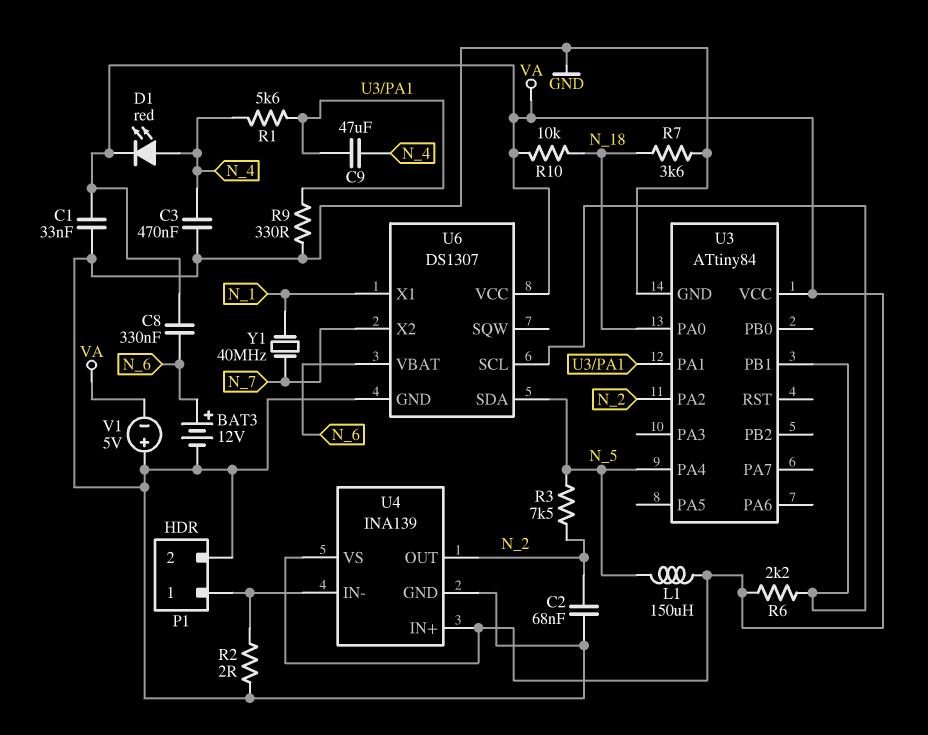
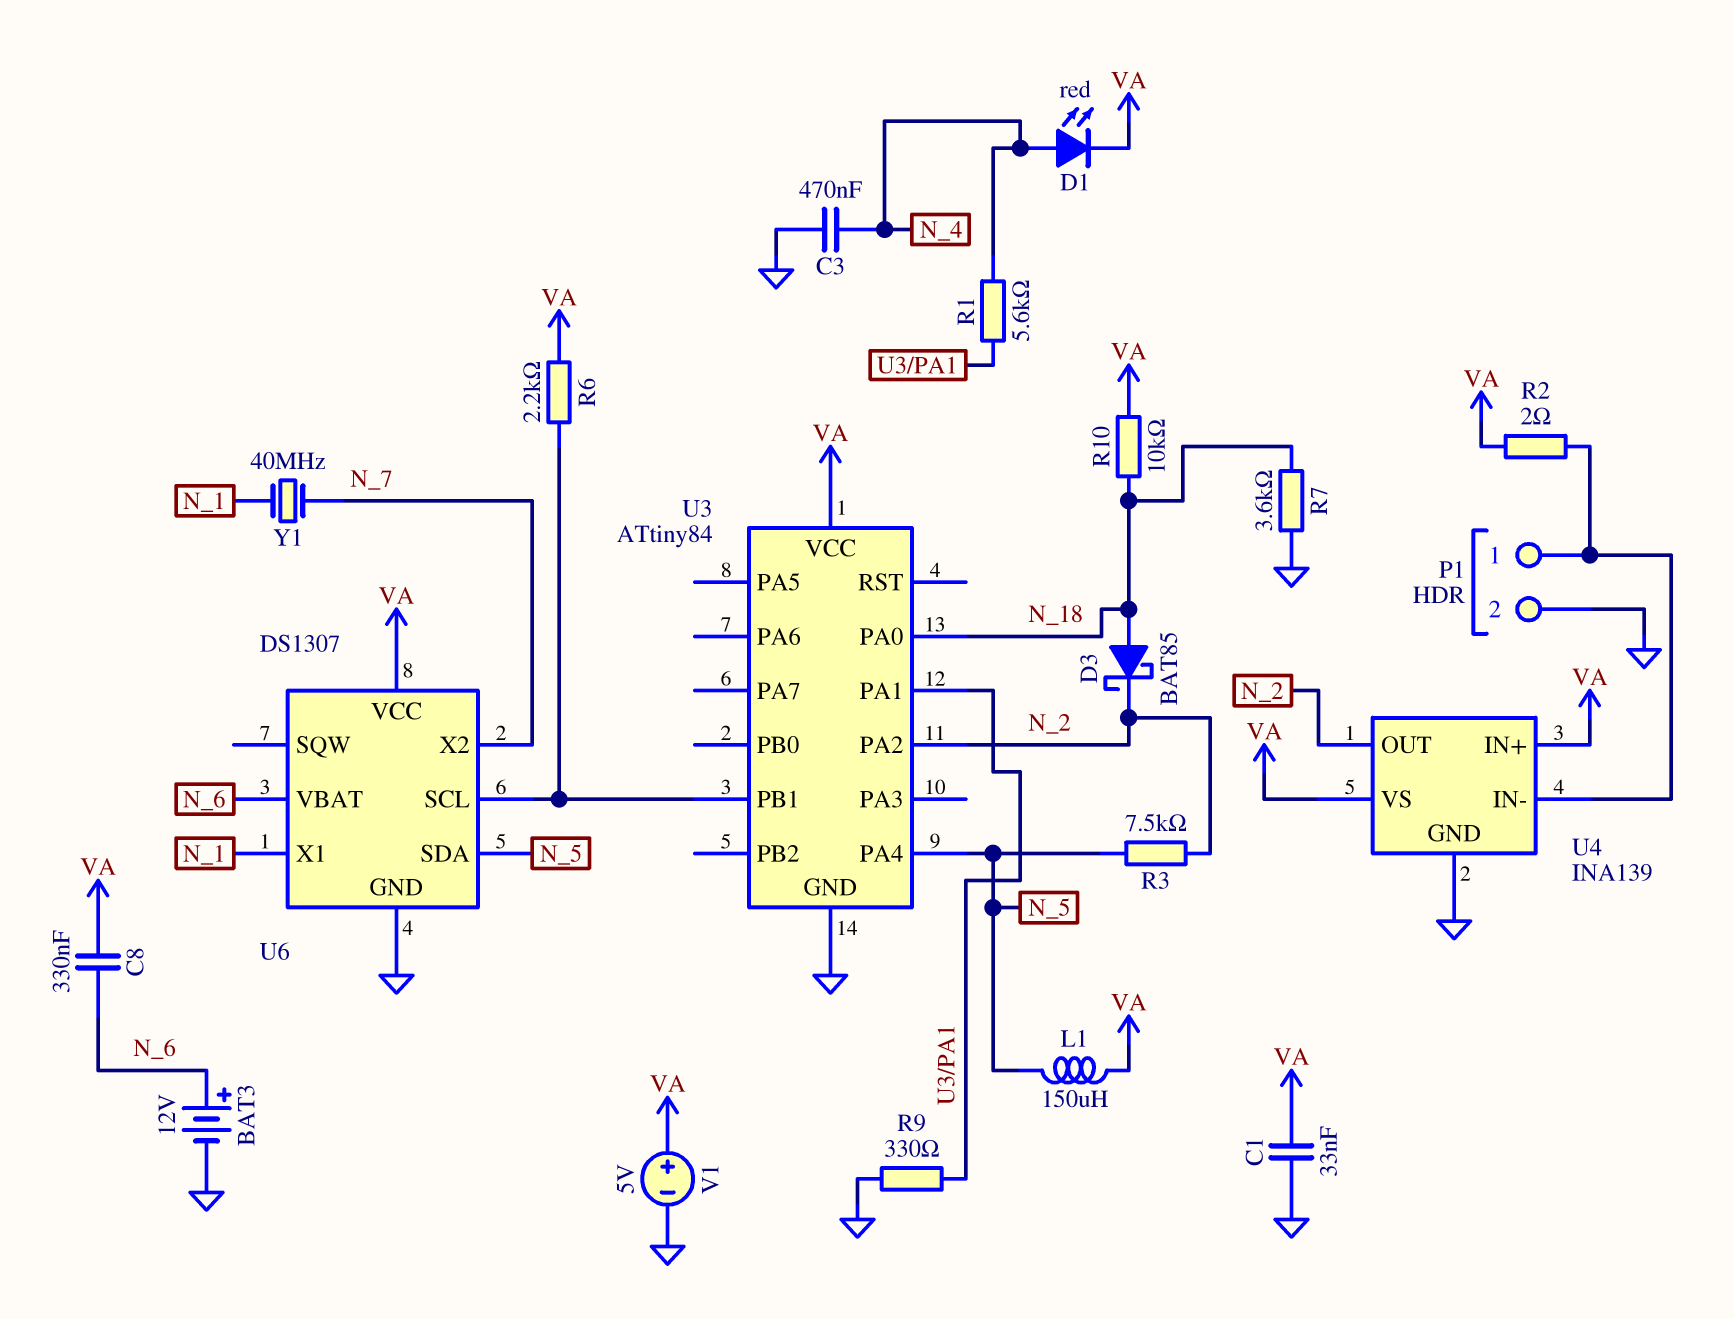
C2: 68nF (GND, N_2) -> none
C9: 47uF (N_4, U3/PA1) -> none
D3: none -> schottky BAT85 (A N_18, K N_2)
R2: 2 (GND, P1/1) -> 2 (P1/1, VA)
V1: 5V (plus GND, minus VA) -> 5V (plus VA, minus GND)

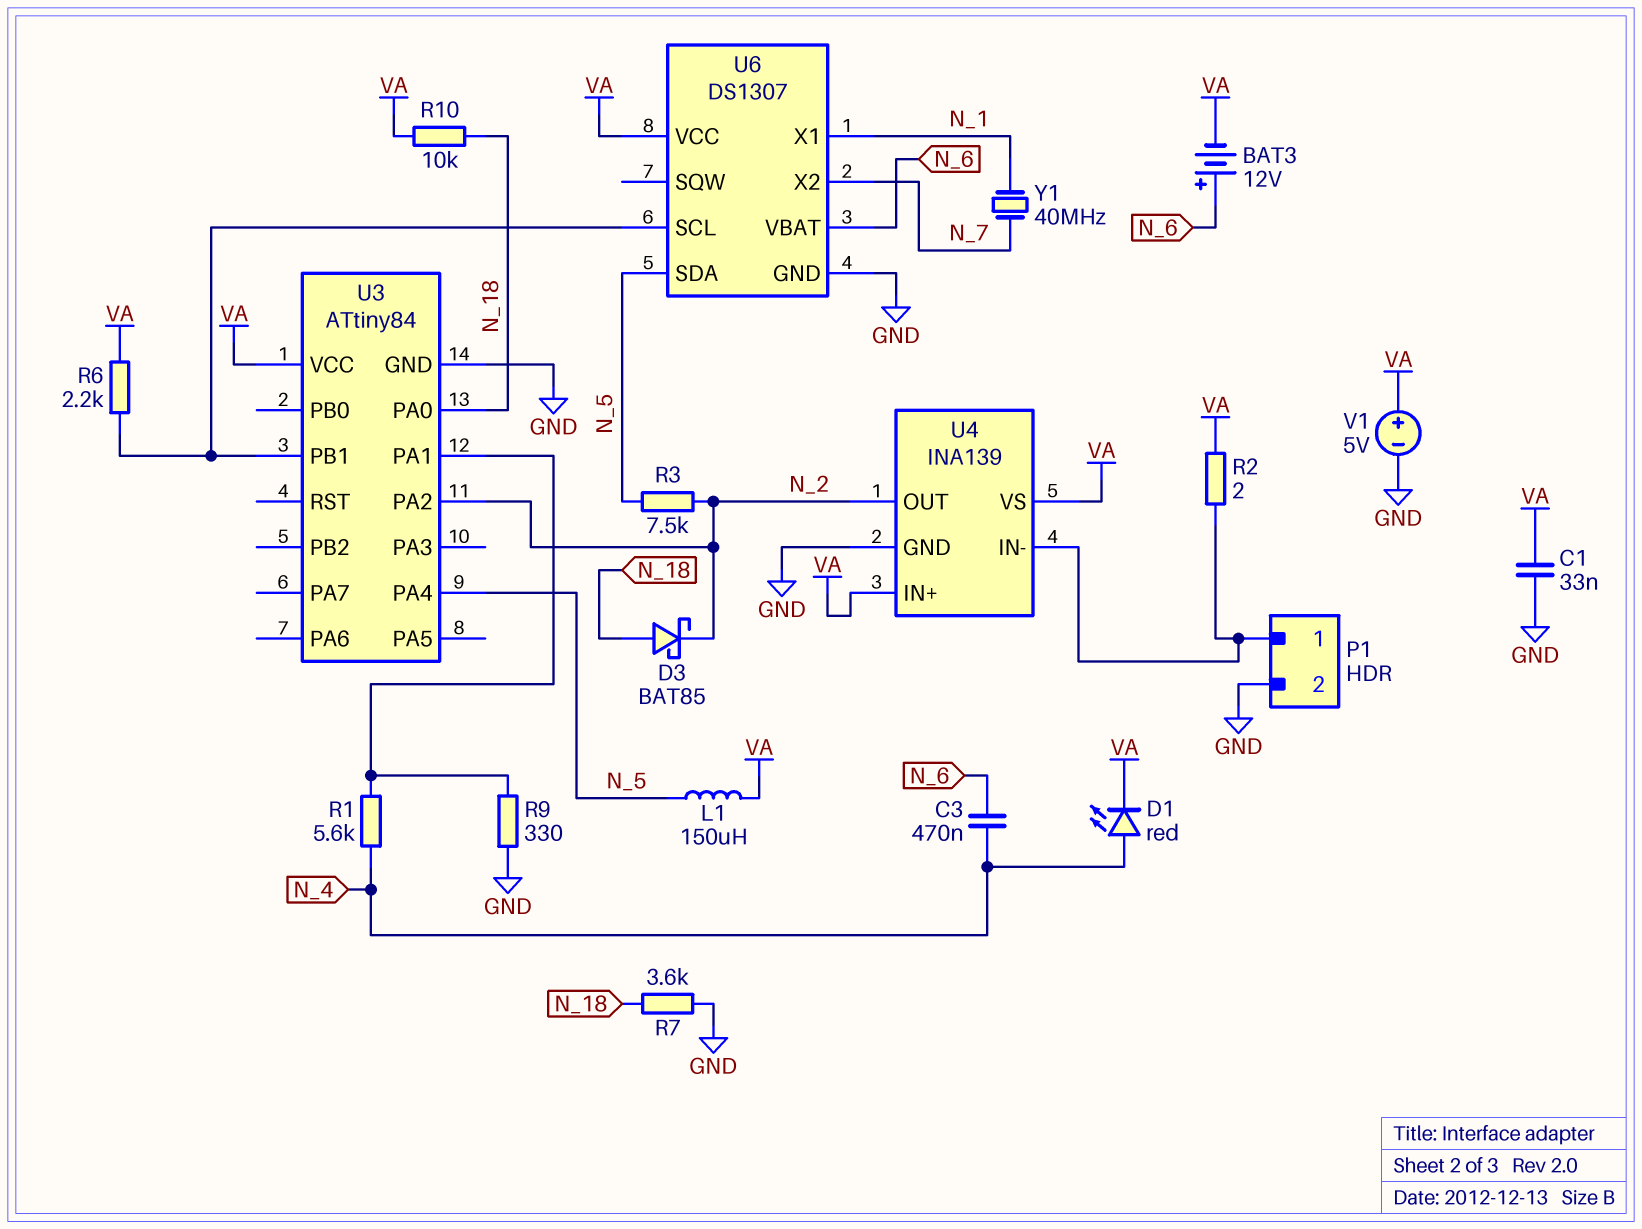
BAT3: 12V (plus N_6, minus GND) -> 12V (plus N_6, minus VA)
C3: 470nF (GND, N_4) -> 470nF (N_4, N_6)
C8: 330nF (N_6, VA) -> none

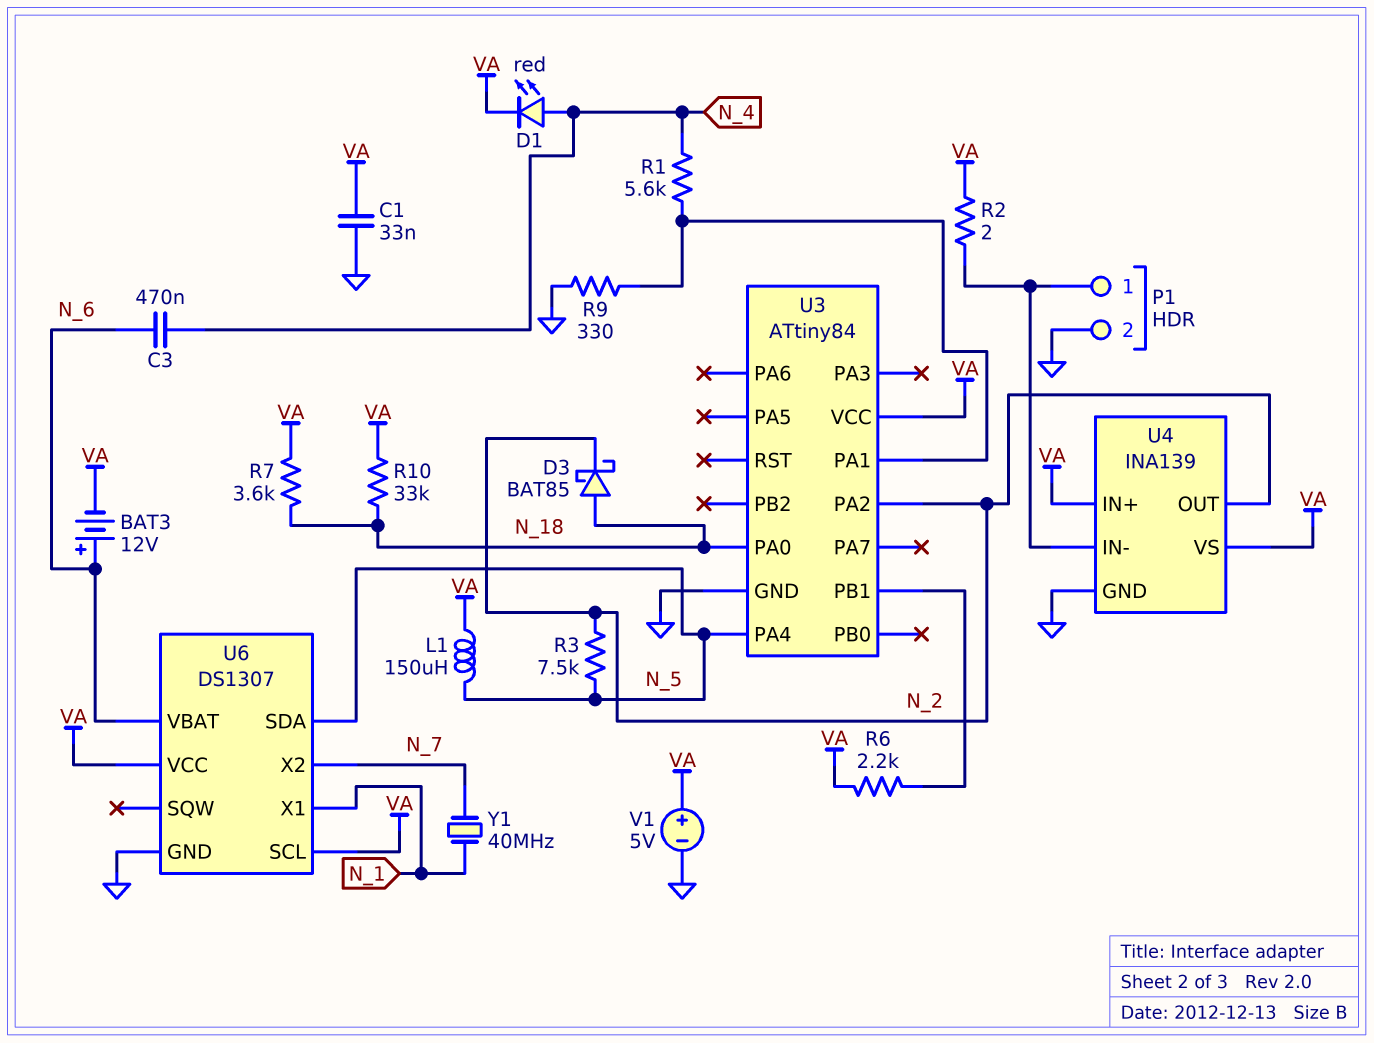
R7: 3.6k (GND, N_18) -> 3.6k (N_18, VA)
R10: 10k (N_18, VA) -> 33k (N_18, VA)
U6 pin SCL: U3/PB1 -> VA

